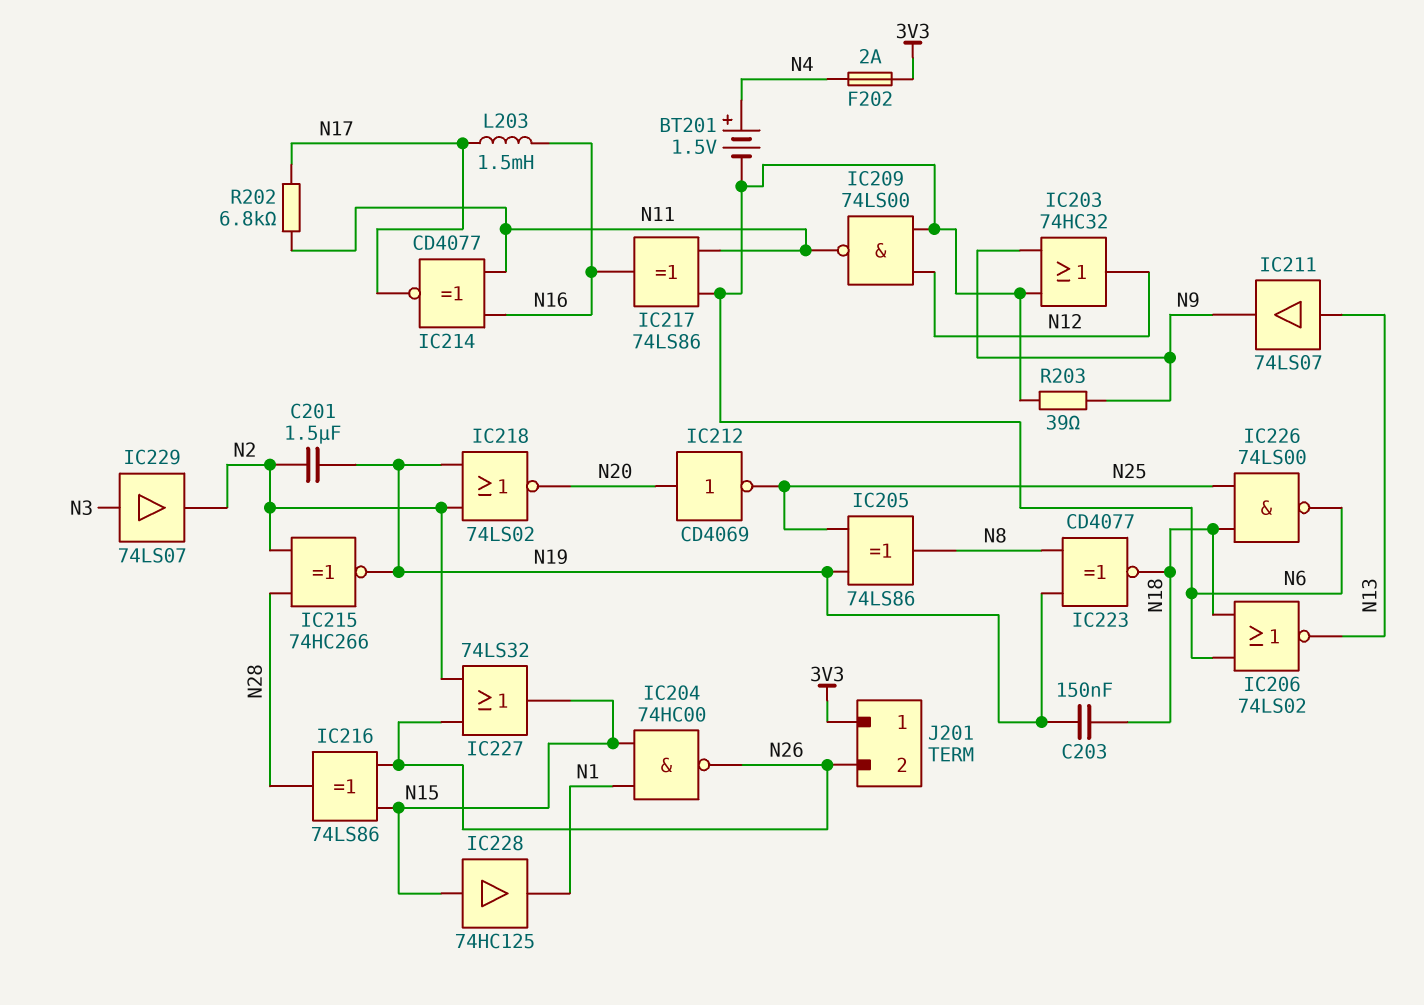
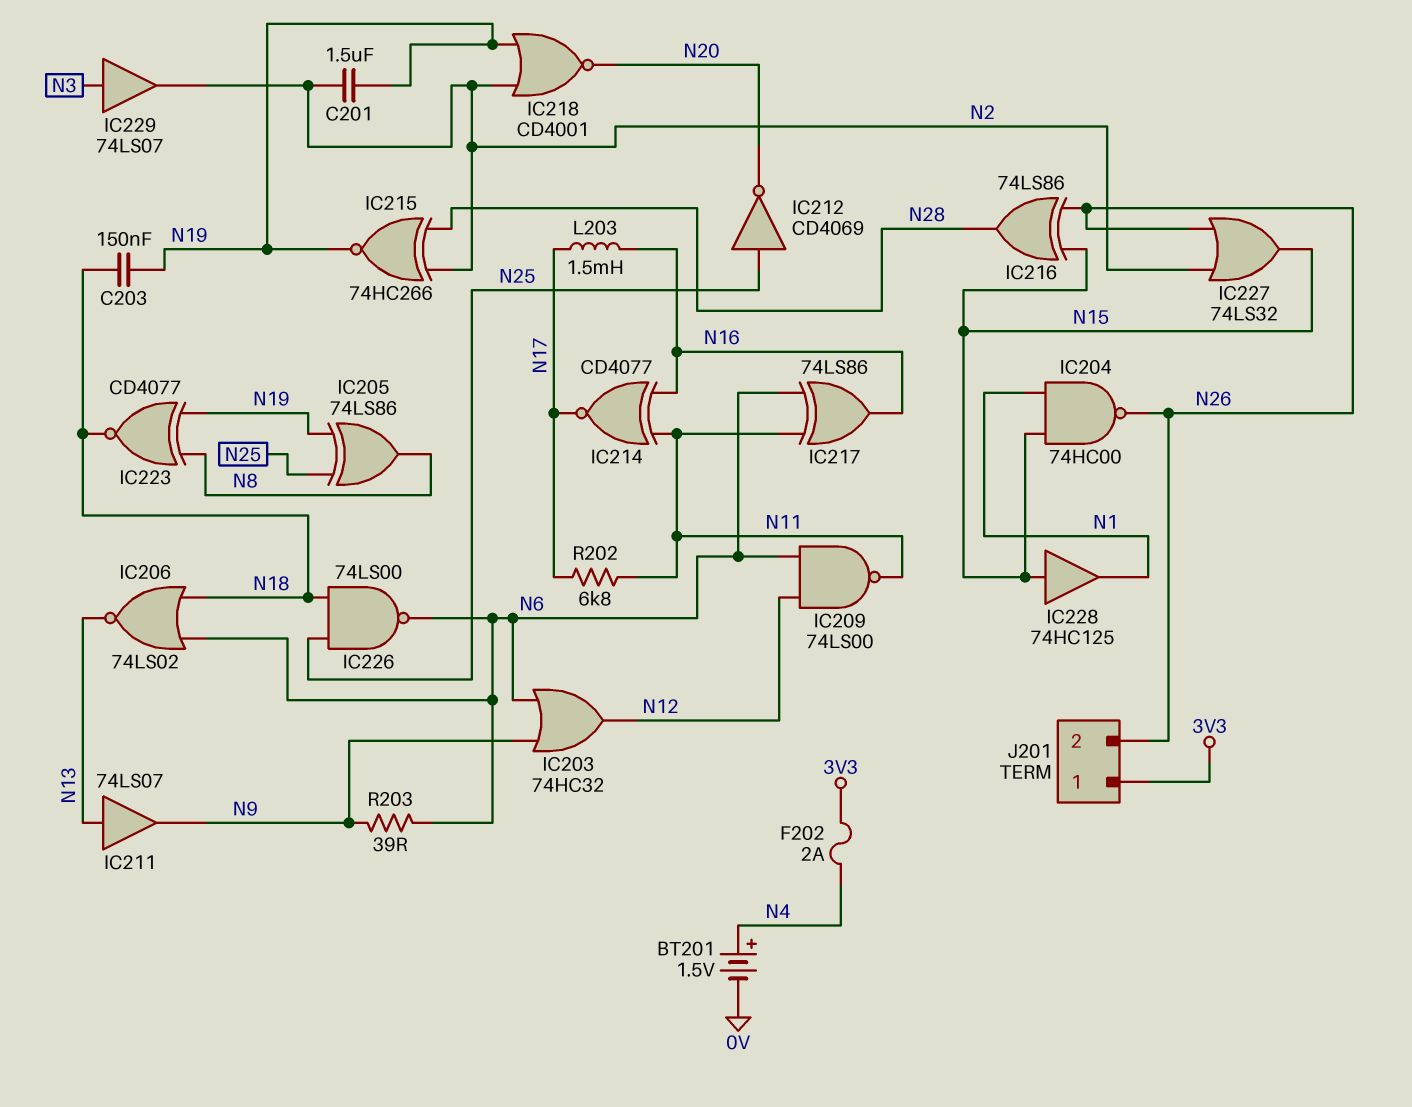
BT201: 1.5V (plus N4, minus N6) -> 1.5V (plus N4, minus 0V)
IC212: NOT CD4069 (in N20, out N25) -> NOT CD4069 (in N25, out N20)
IC218: NOR 74LS02 (in N2, in N19, out N20) -> NOR CD4001 (in N2, in N19, out N20)

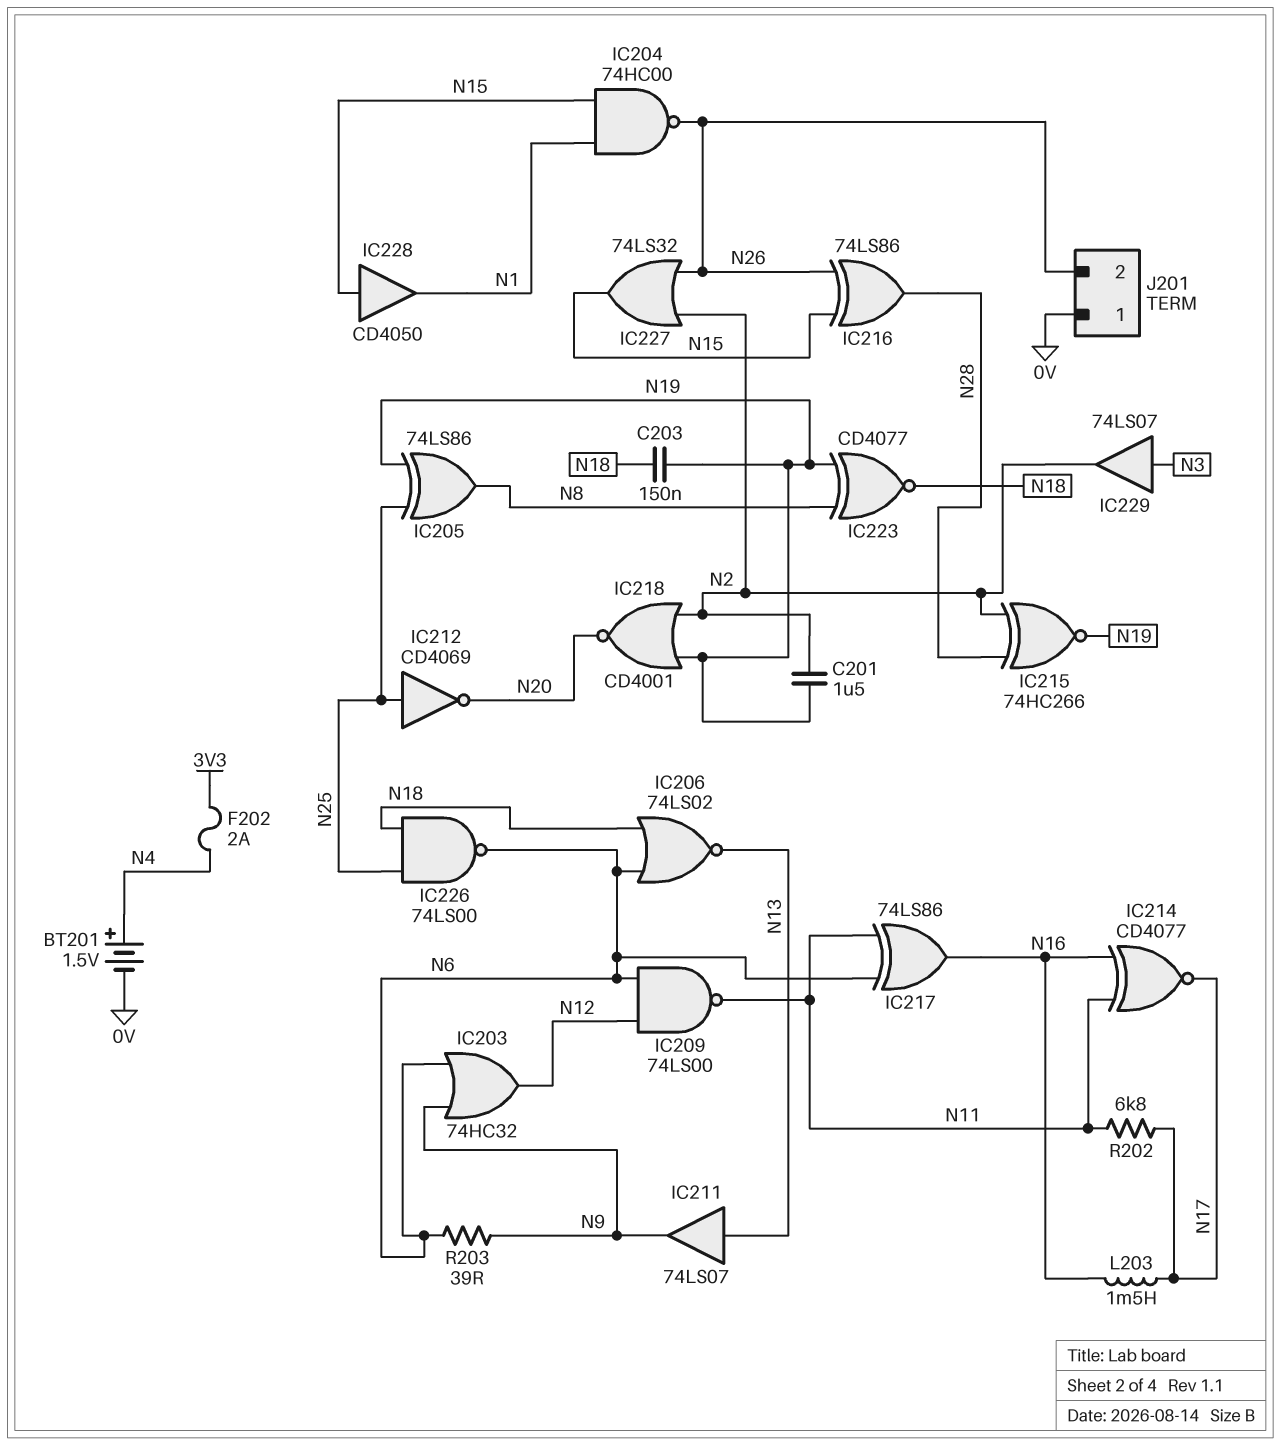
IC228: buffer 74HC125 (in N15, out N1) -> buffer CD4050 (in N15, out N1)
J201 pin 1: 3V3 -> 0V

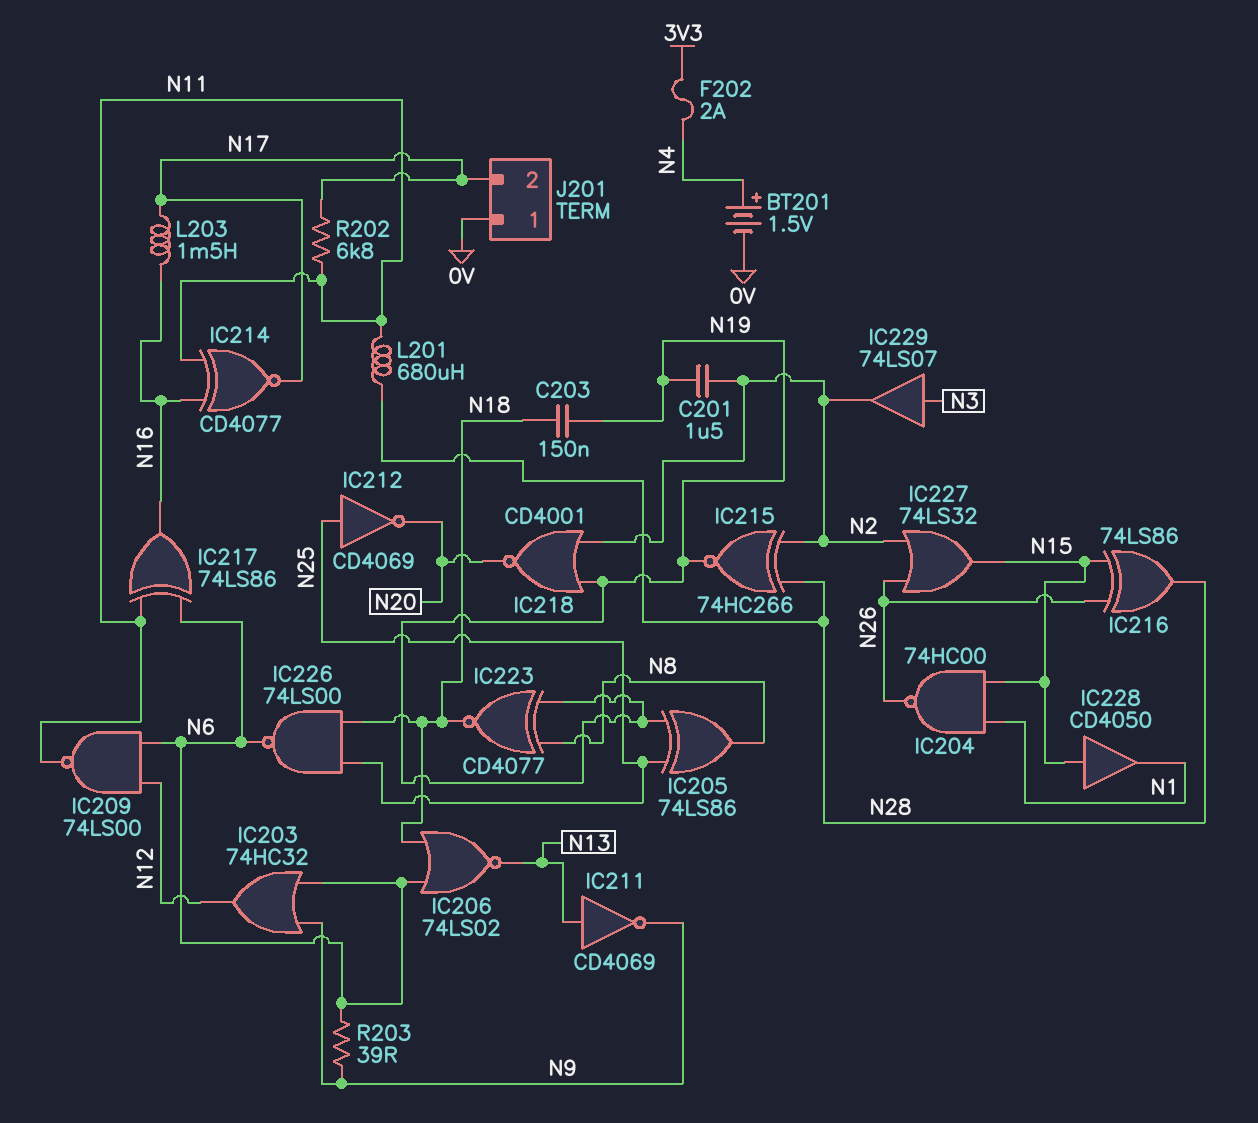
IC211: buffer 74LS07 (in N13, out N9) -> NOT CD4069 (in N13, out N9)
J201 pin 2: N26 -> N17
L201: none -> 680uH (N11, N28)

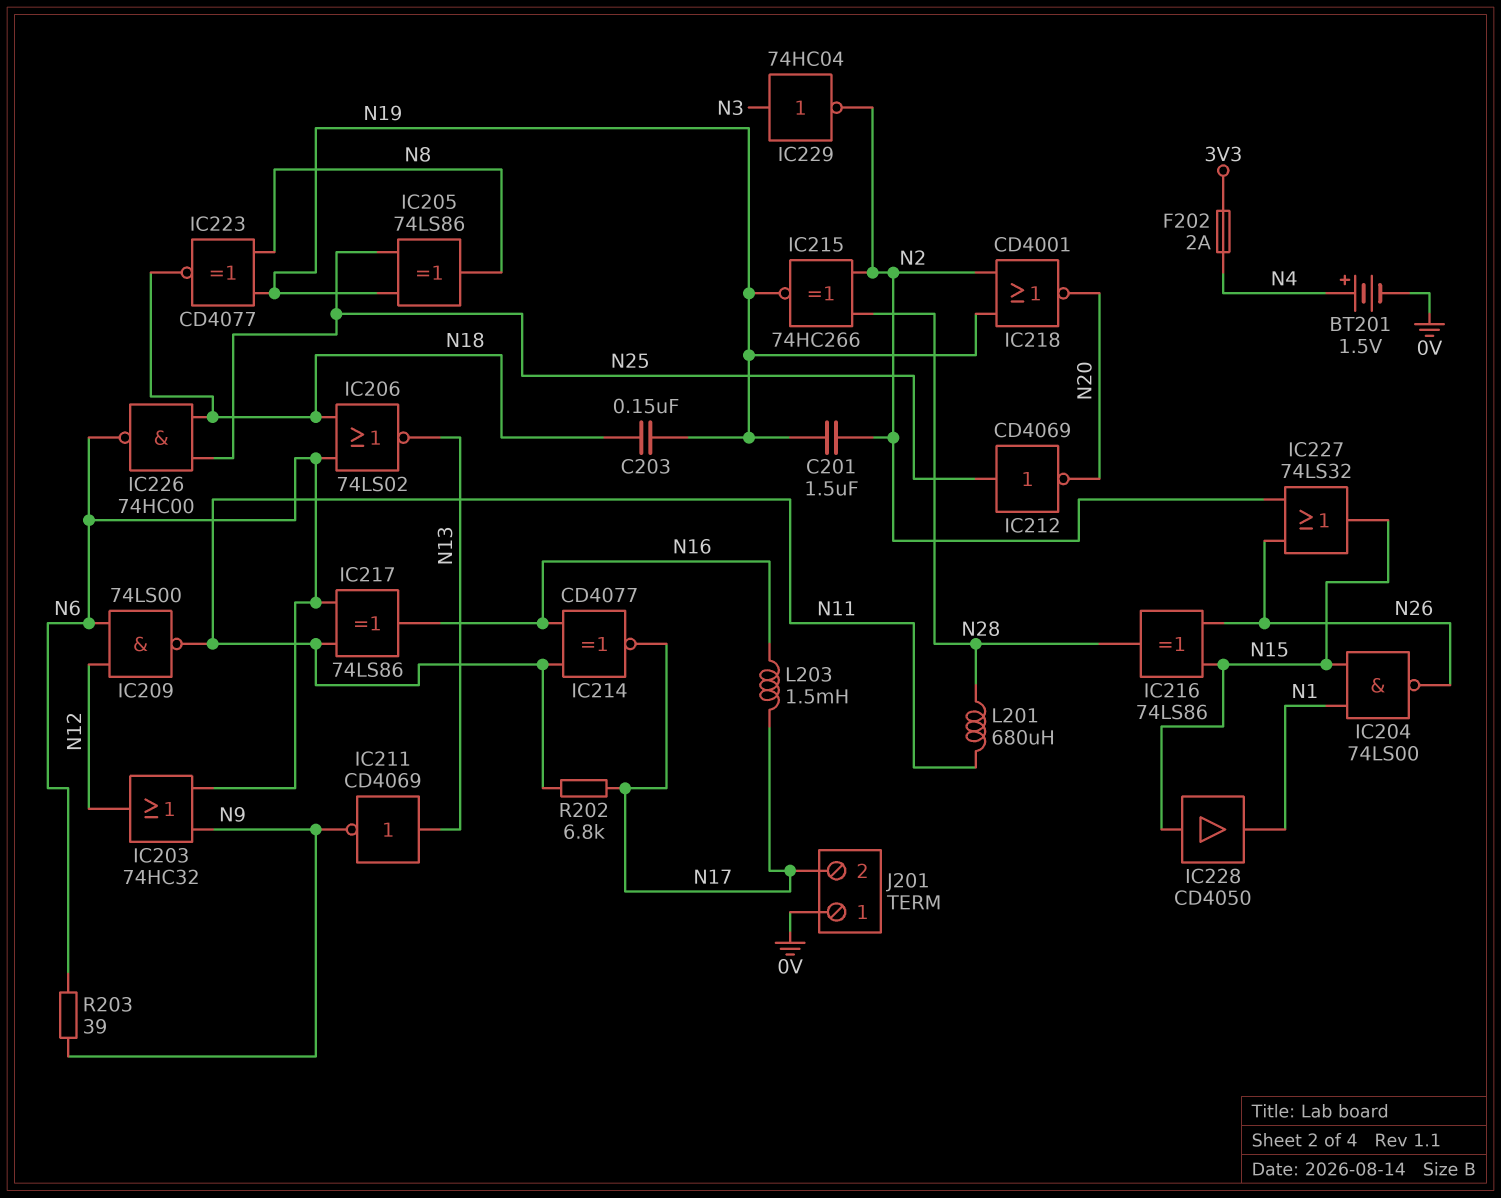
IC204: NAND 74HC00 (in N1, in N15, out N26) -> NAND 74LS00 (in N1, in N15, out N26)
IC226: NAND 74LS00 (in N18, in N25, out N6) -> NAND 74HC00 (in N18, in N25, out N6)
IC229: buffer 74LS07 (in N3, out N2) -> NOT 74HC04 (in N3, out N2)

